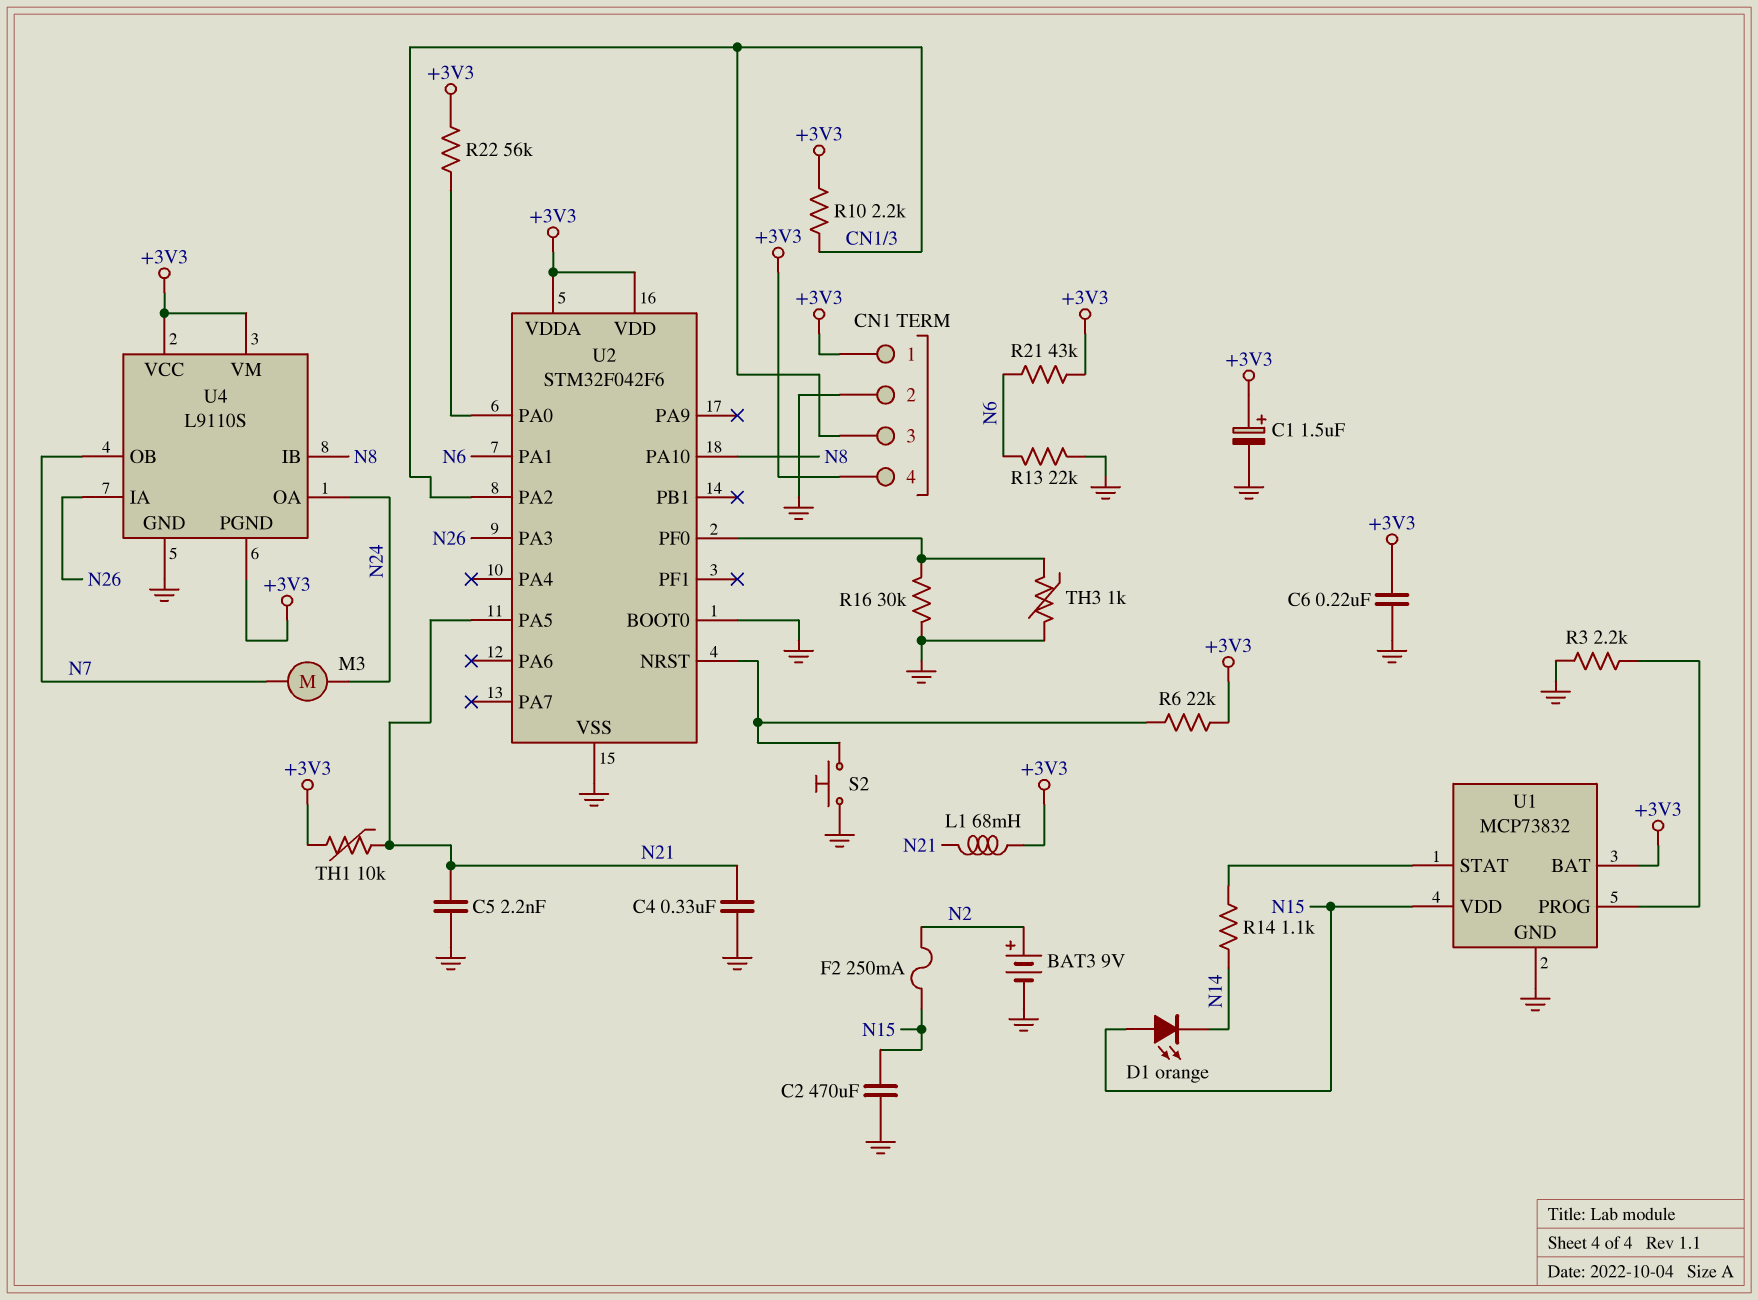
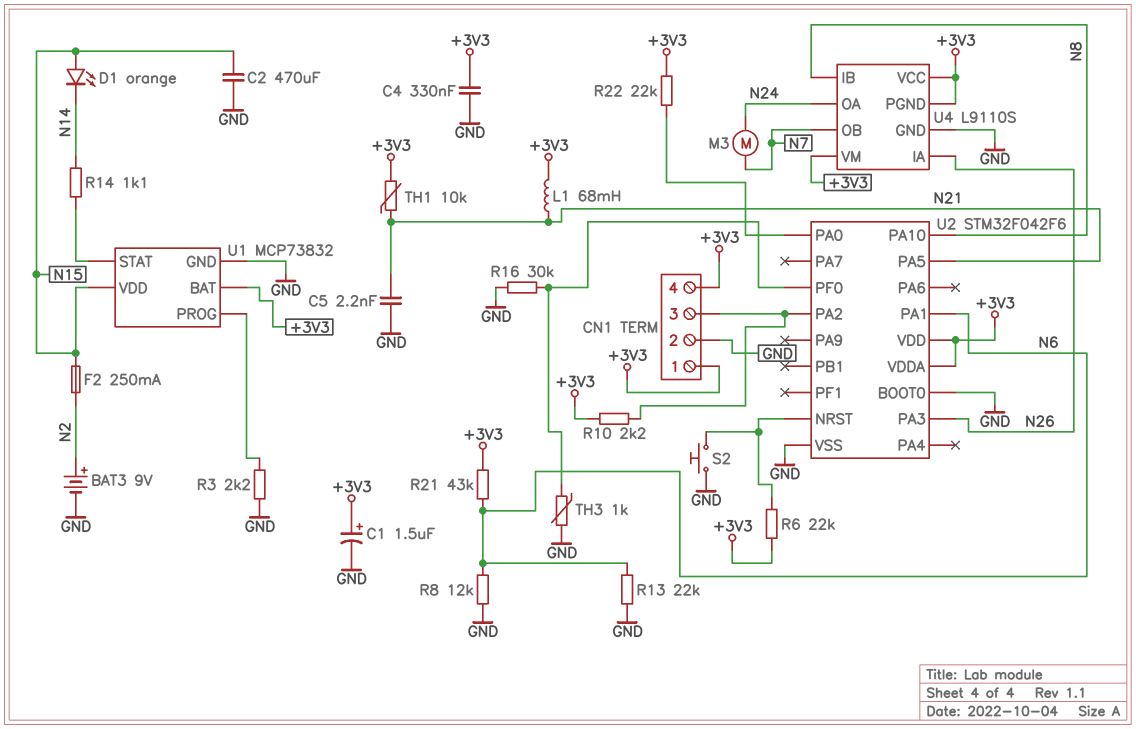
C4: 330nF (GND, N21) -> 330nF (+3V3, GND)
C6: 220nF (+3V3, GND) -> none
R8: none -> 12k (GND, N6)
R22: 56k (+3V3, U2/PA0) -> 22k (+3V3, U2/PA0)

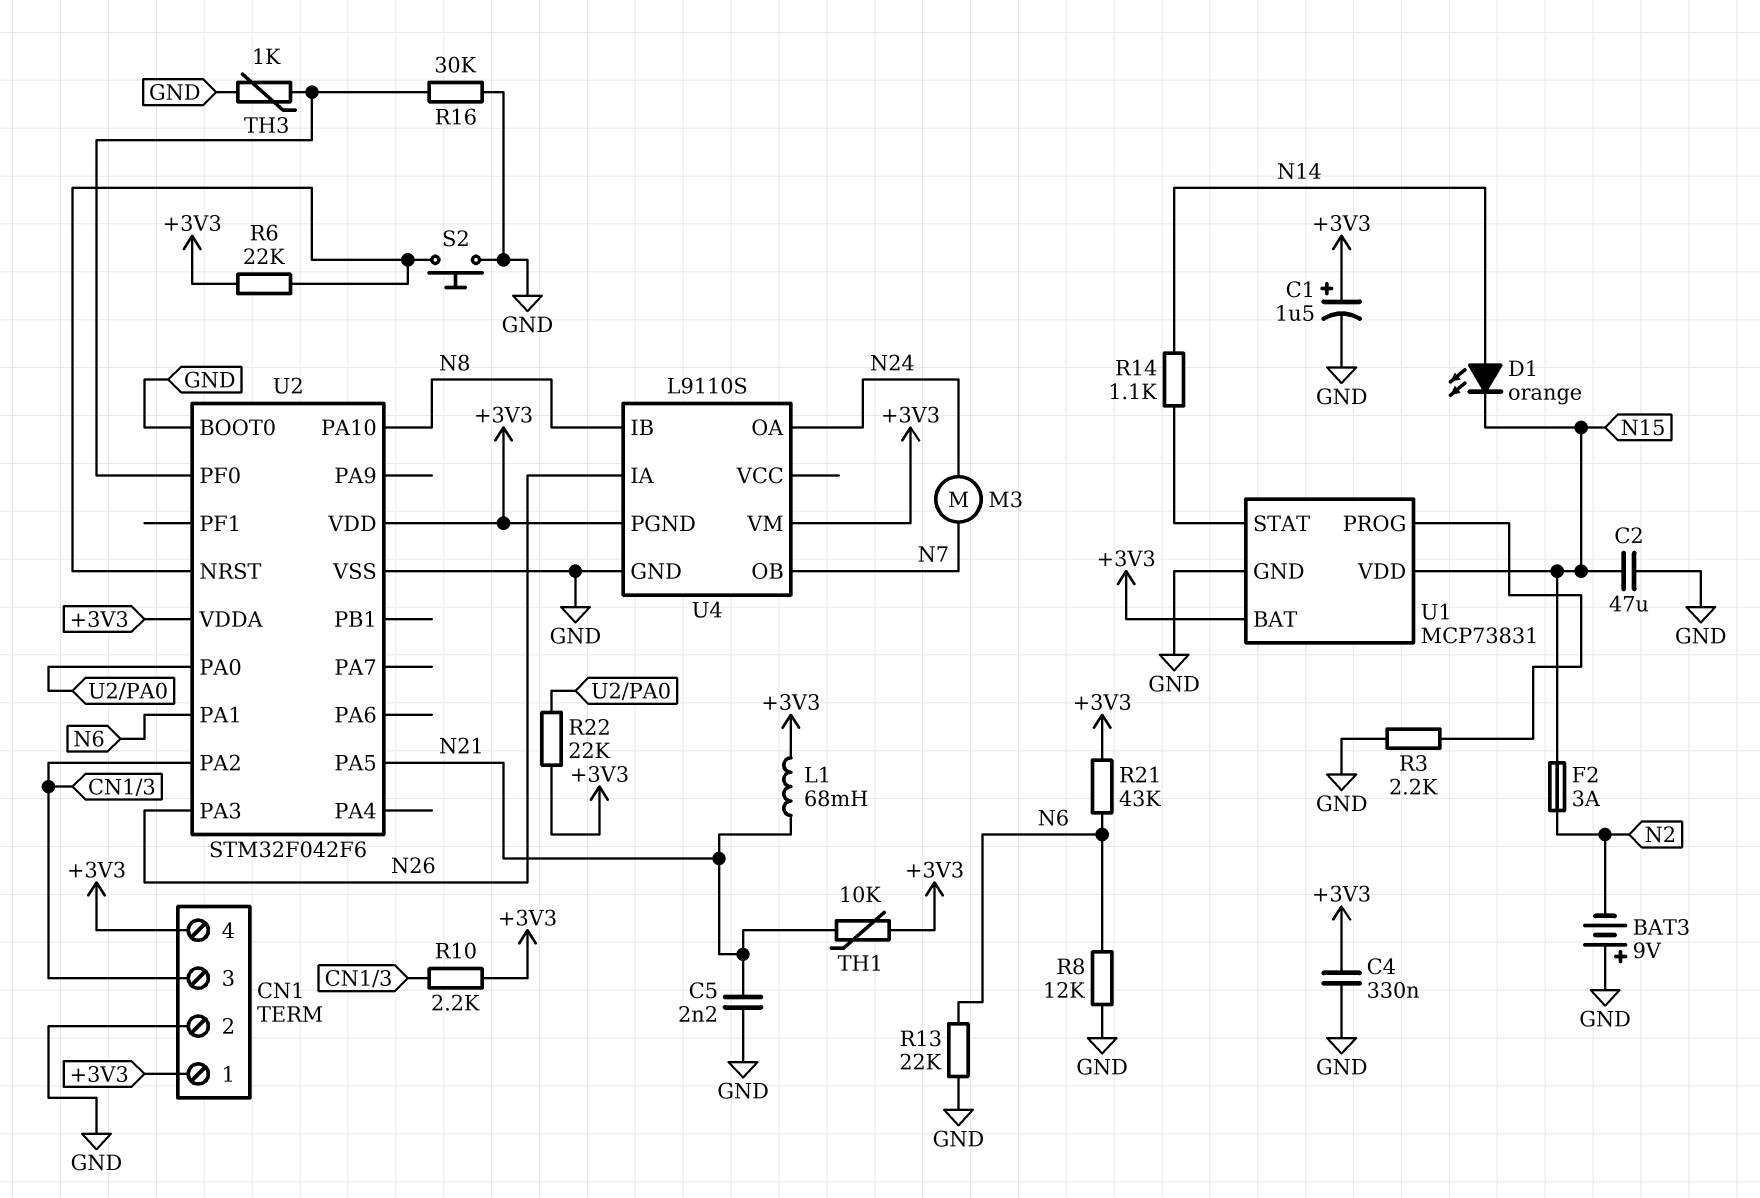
BAT3: 9V (plus N2, minus GND) -> 9V (plus GND, minus N2)
C2: 470uF (GND, N15) -> 47uF (GND, N15)
D1: LED orange (A N15, K N14) -> LED orange (A N14, K N15)
F2: 250mA (N2, N15) -> 3A (N2, N15)
U1: MCP73832 -> MCP73831
U4 pin VCC: +3V3 -> none

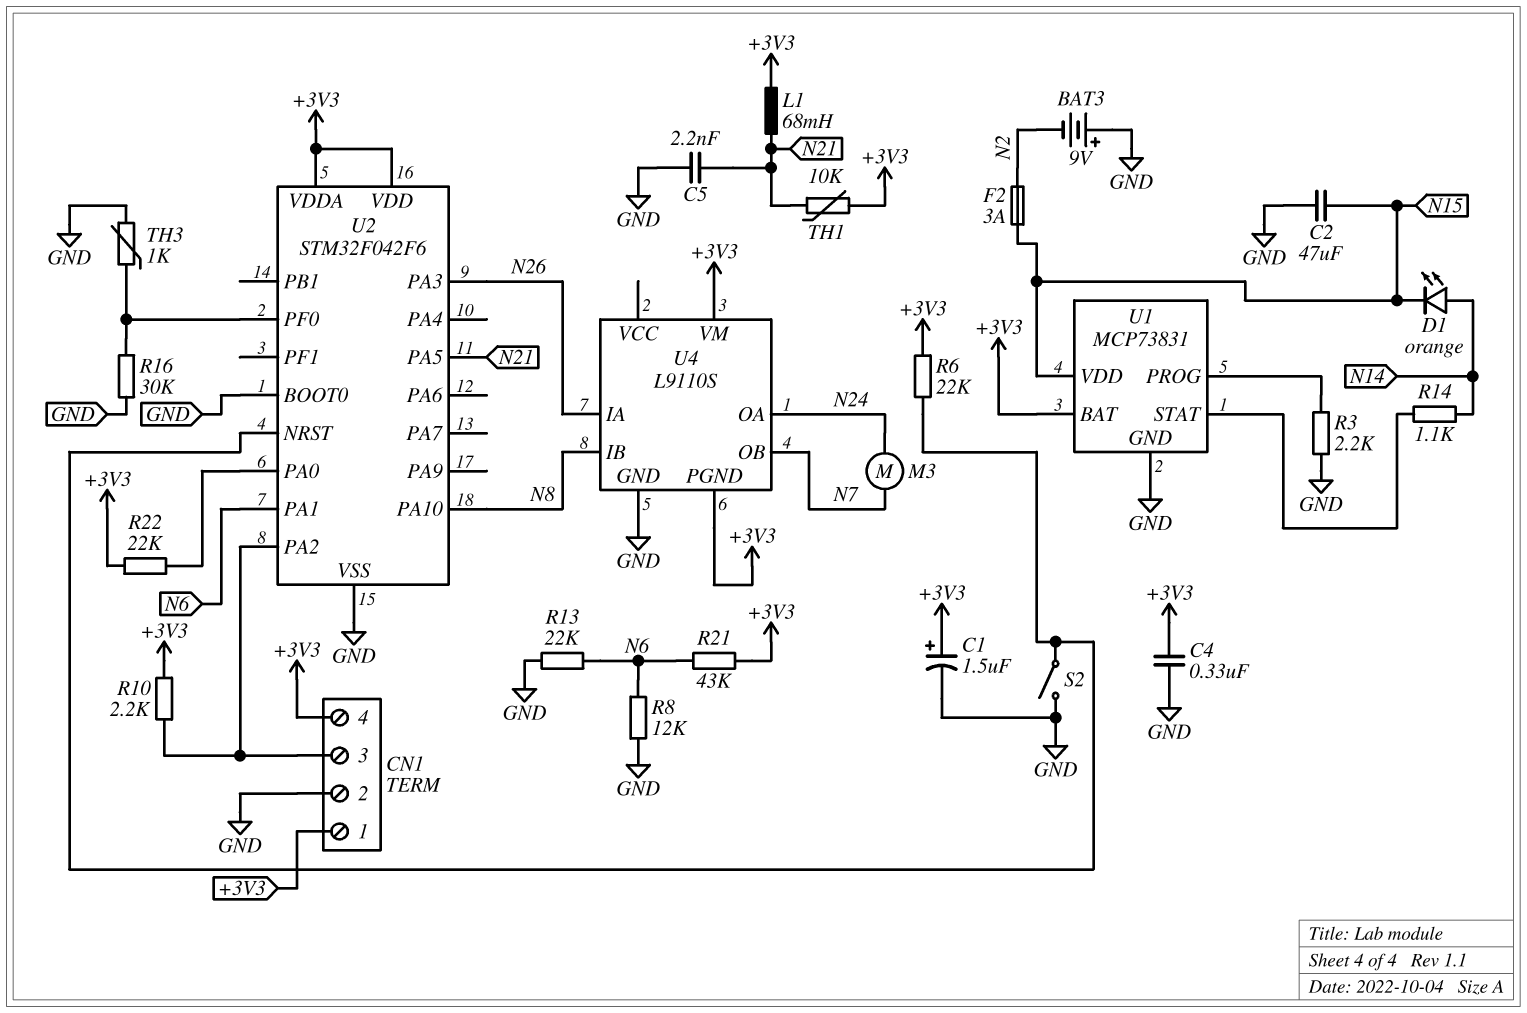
S2: button (GND, U2/NRST) -> switch (GND, U2/NRST)

